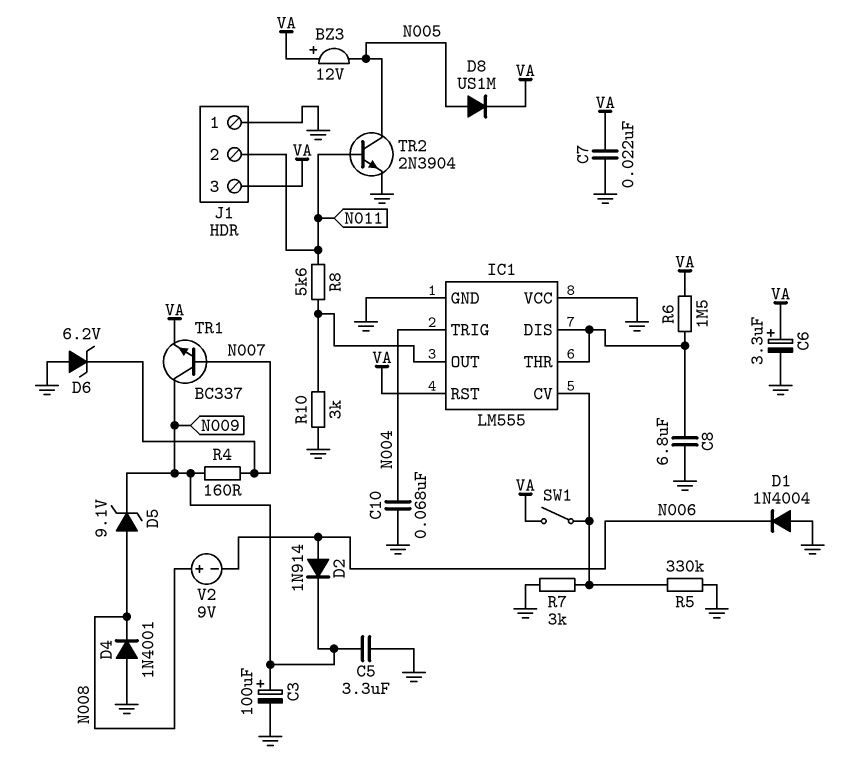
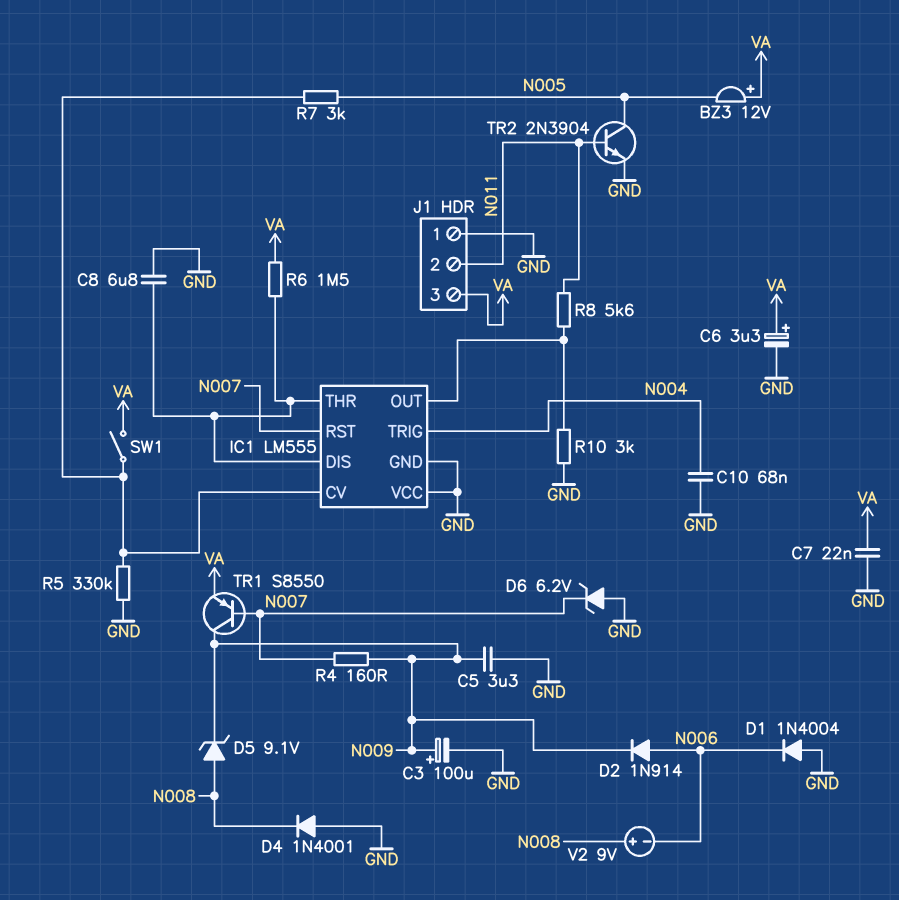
D8: diode US1M (A N005, K VA) -> none
IC1 pin RST: VA -> N007
R7: 3k (GND, IC1/CV) -> 3k (IC1/CV, N005)
TR1: NPN BC337 (B N007, C N009, E VA) -> PNP S8550 (B N007, C N009, E VA)

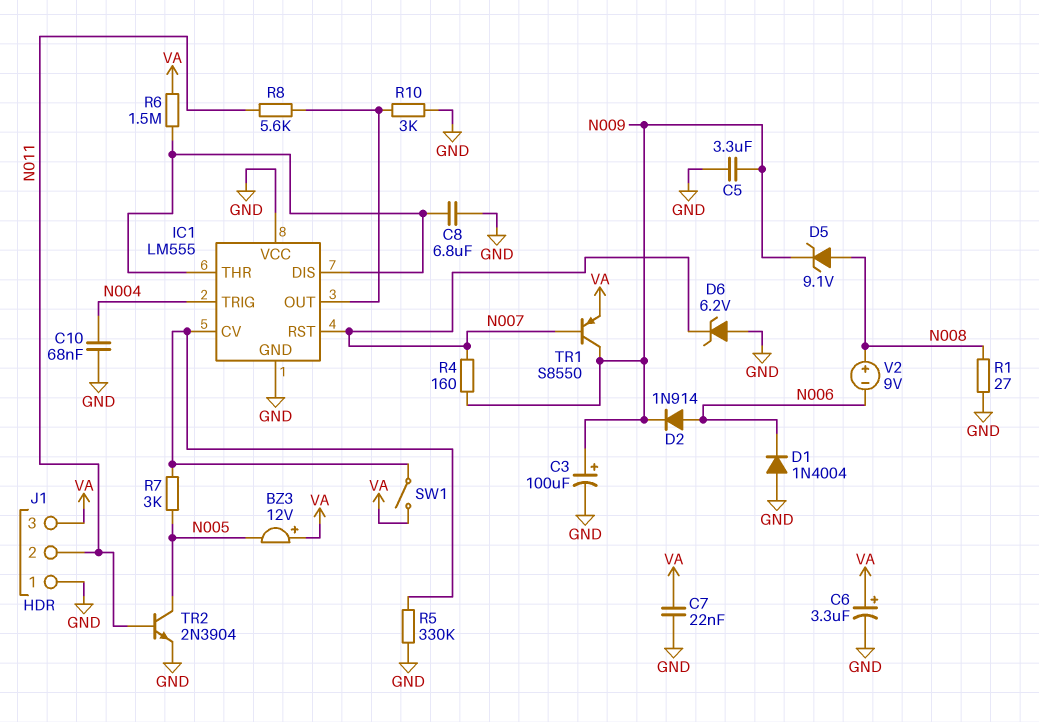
D4: diode 1N4001 (A GND, K N008) -> none
R1: none -> 27 (GND, N008)

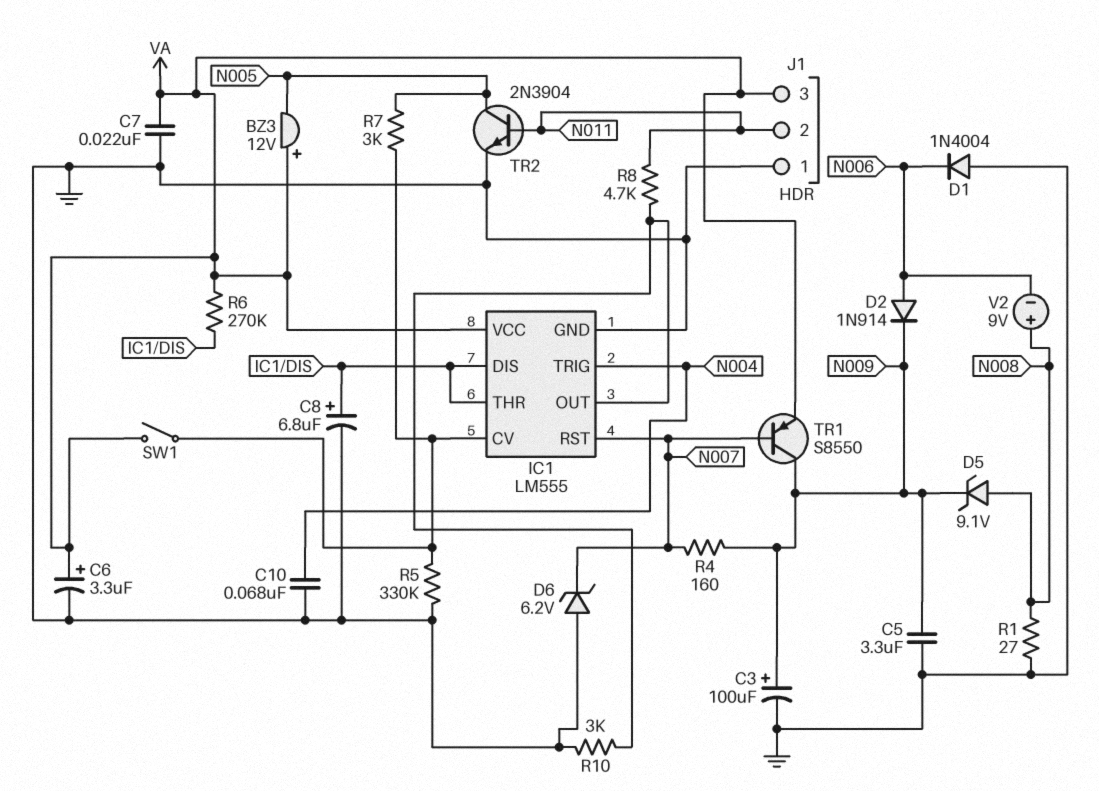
C8: 6.8uF (GND, IC1/DIS) -> 6.8uF (plus IC1/DIS, minus GND)
IC1 pin VCC: GND -> VA
R6: 1.5M (IC1/DIS, VA) -> 270k (IC1/DIS, VA)
R8: 5.6k (IC1/OUT, N011) -> 4.7k (IC1/OUT, N011)

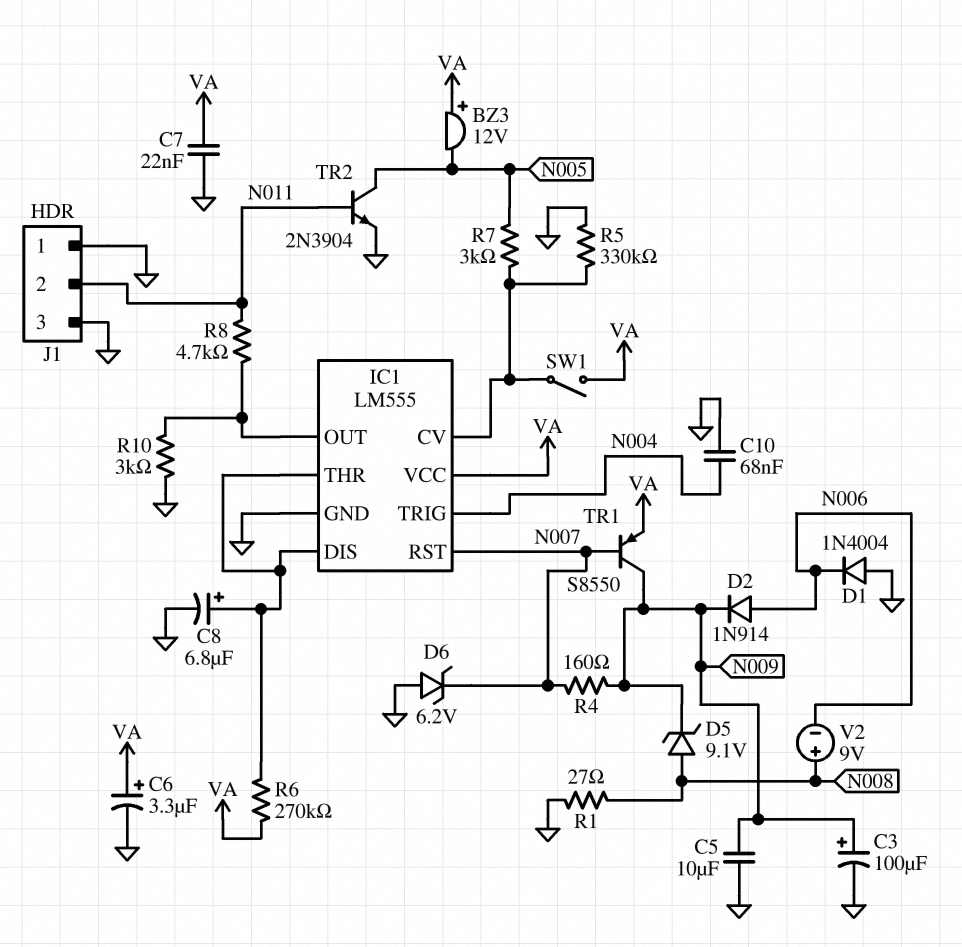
C5: 3.3uF (GND, N009) -> 10uF (GND, N009)
J1 pin 3: VA -> GND

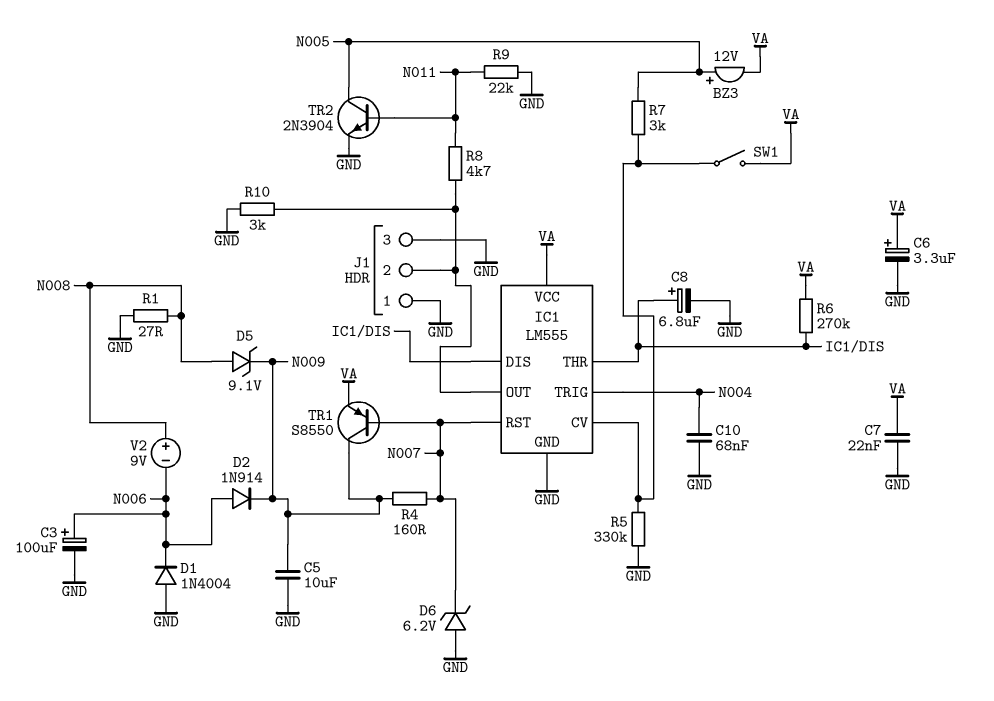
BZ3: buzzer 12V (plus VA, minus N005) -> buzzer 12V (plus N005, minus VA)
C3: 100uF (plus N009, minus GND) -> 100uF (plus N006, minus GND)
J1 pin 2: N011 -> IC1/OUT
R9: none -> 22k (GND, N011)

